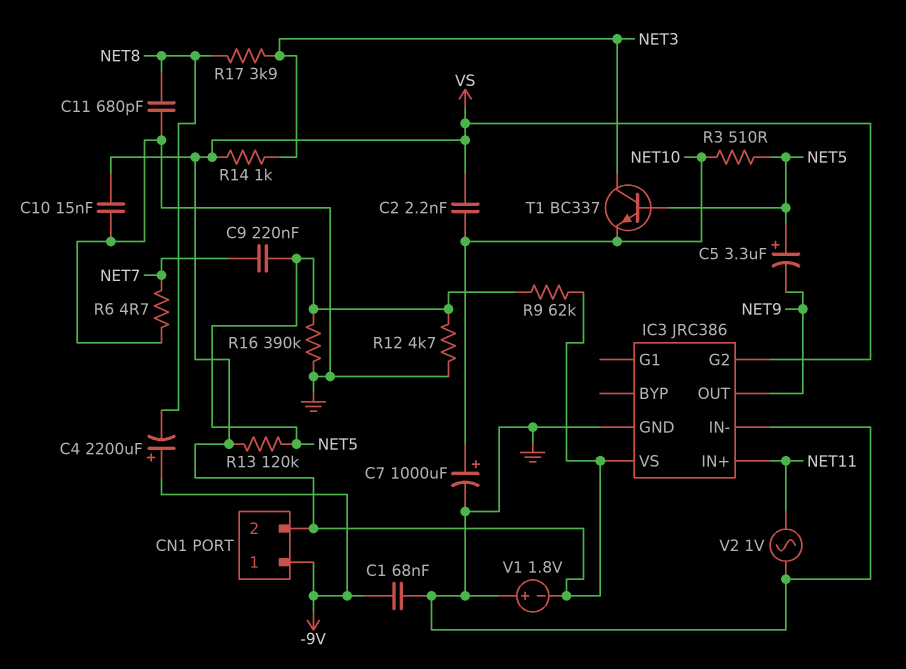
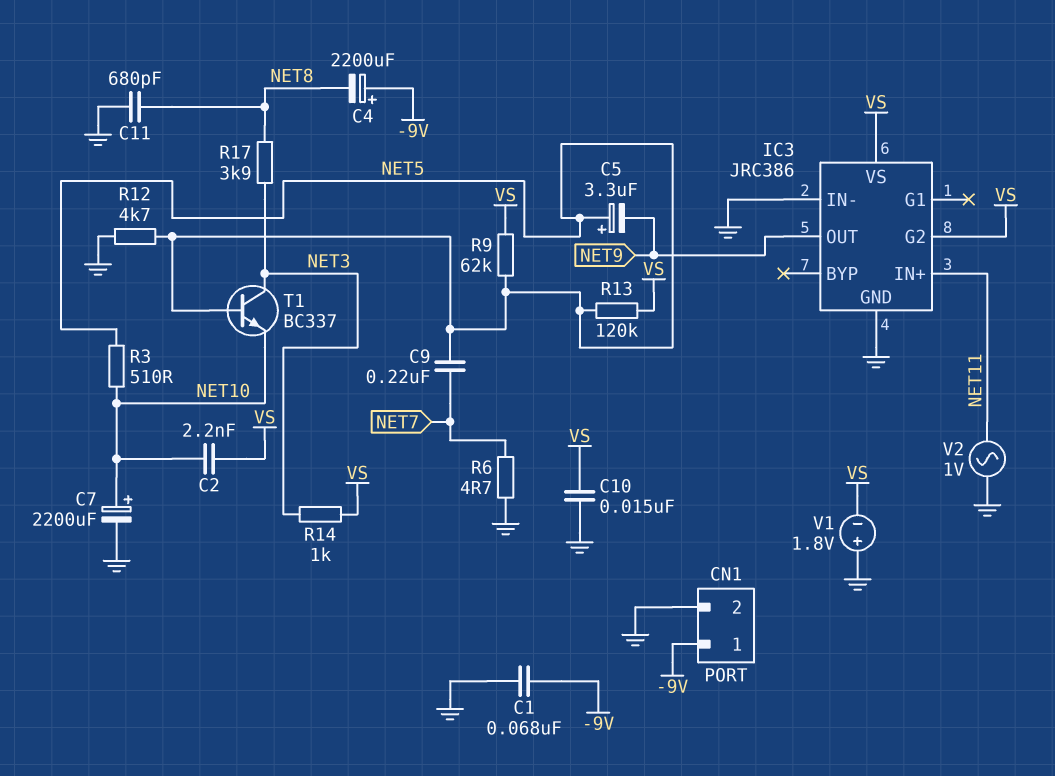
C7: 1000uF (plus NET10, minus GND) -> 2200uF (plus NET10, minus GND)
CN1 pin 2: VS -> GND
R16: 390k (GND, NET5) -> none

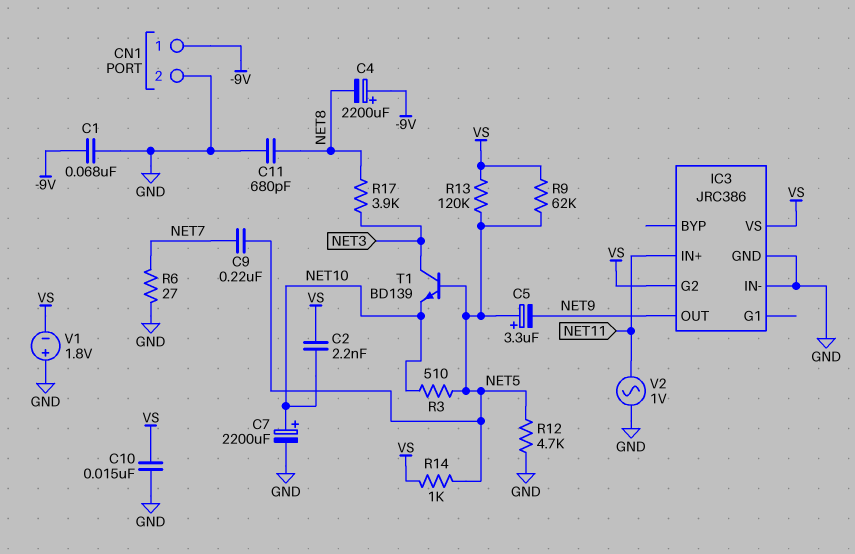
R6: 4.7 (GND, NET7) -> 27 (GND, NET7)
R14: 1k (NET3, VS) -> 1k (NET5, VS)
T1: NPN BC337 (B NET5, C NET3, E NET10) -> NPN BD139 (B NET5, C NET3, E NET10)

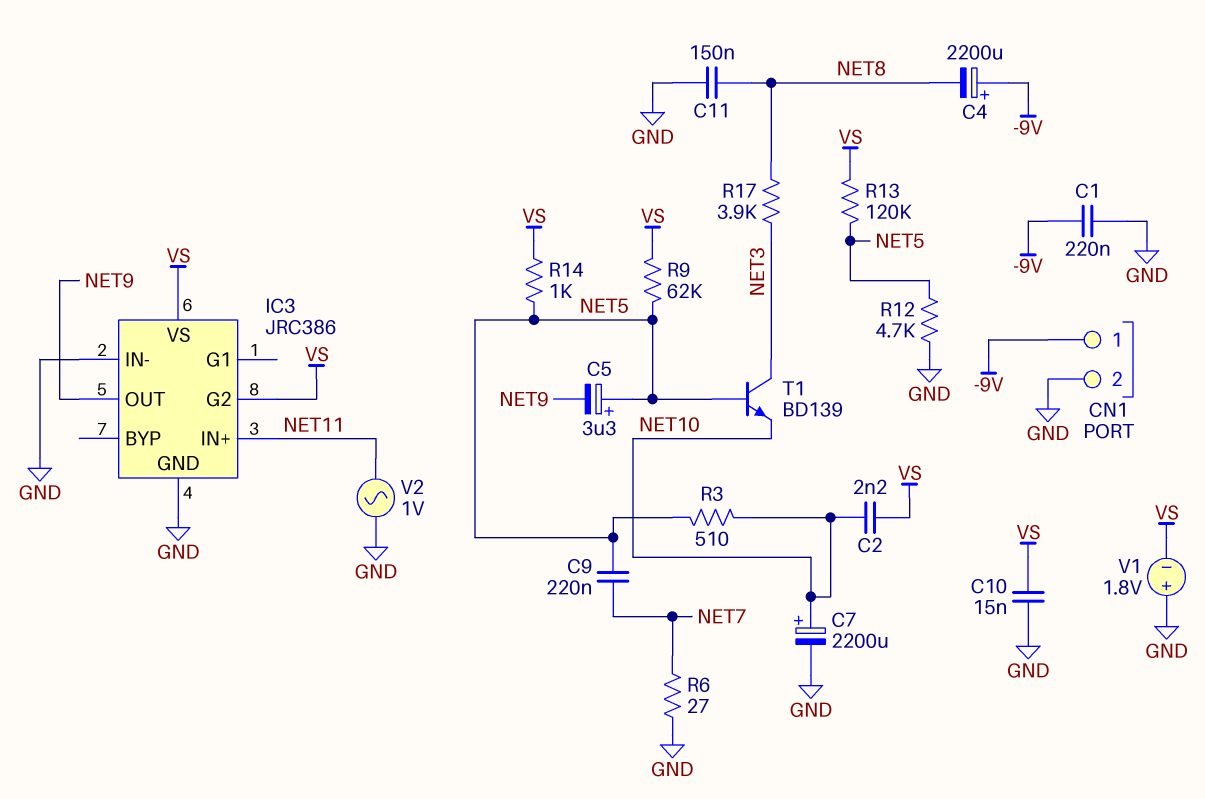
C1: 68nF (-9V, GND) -> 220nF (-9V, GND)
C11: 680pF (GND, NET8) -> 150nF (GND, NET8)

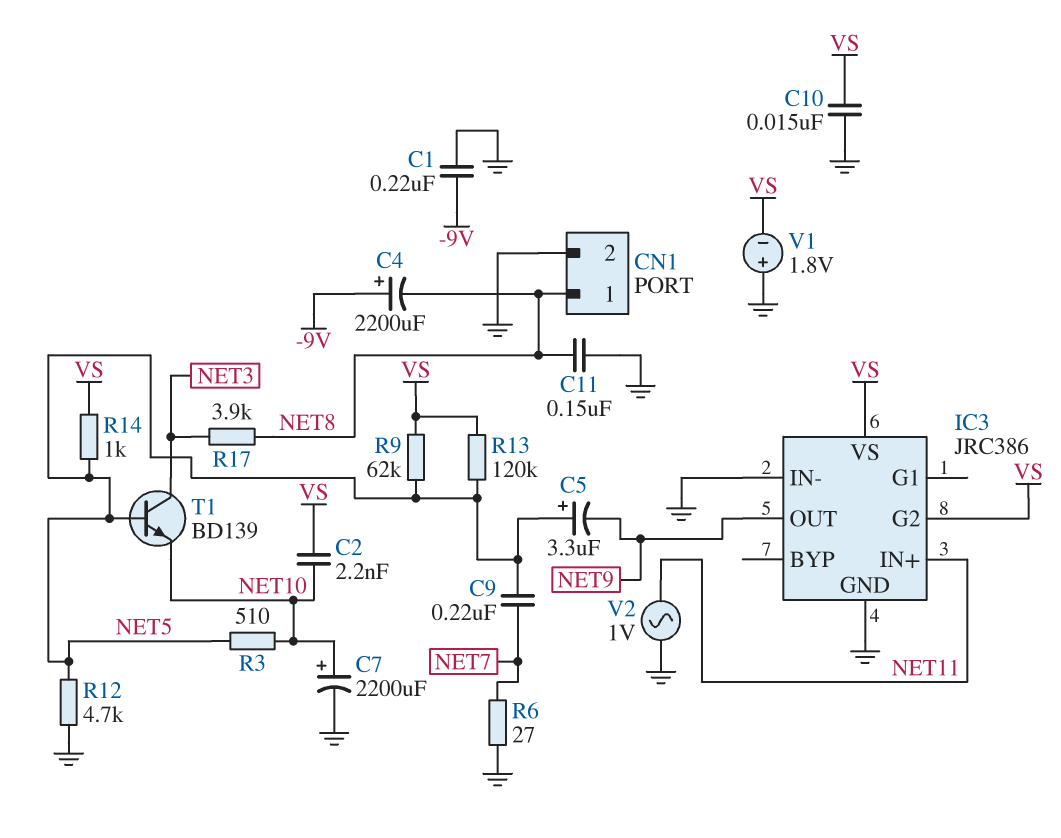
CN1 pin 1: -9V -> NET8

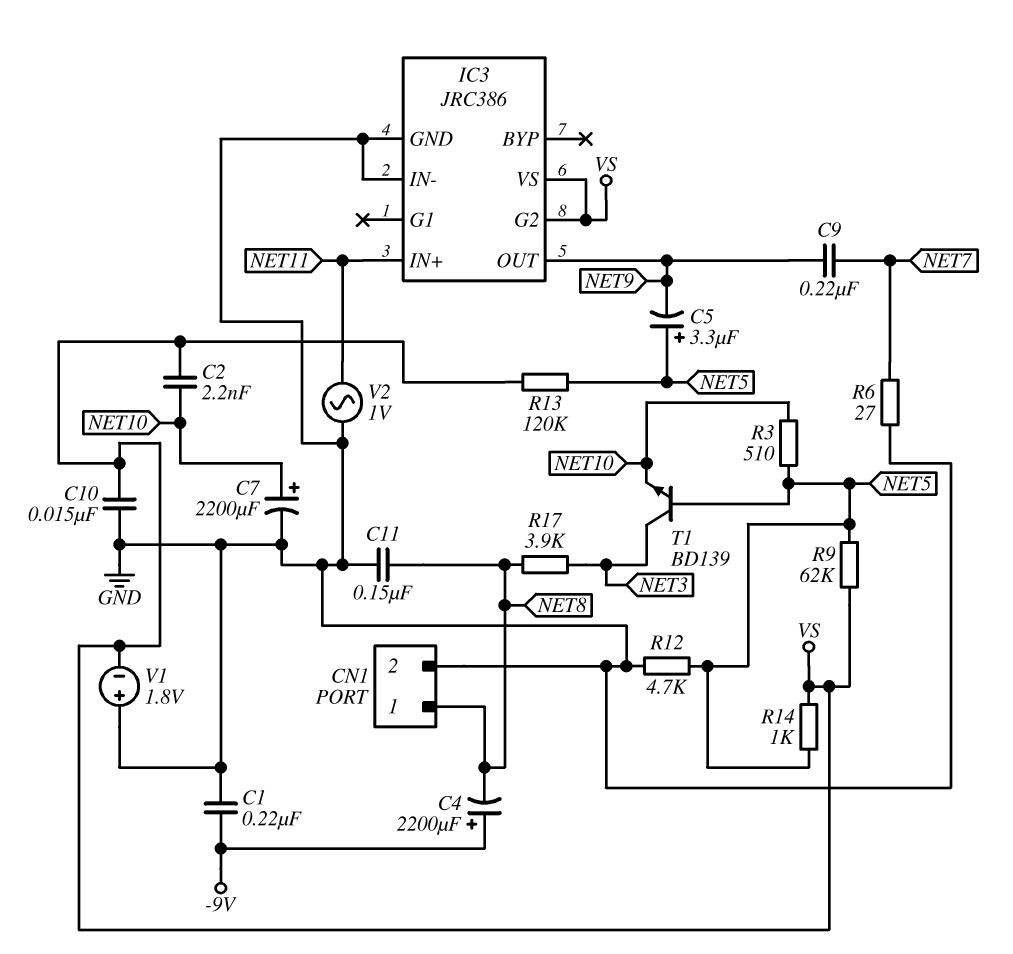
C9: 220nF (NET5, NET7) -> 220nF (NET7, NET9)

